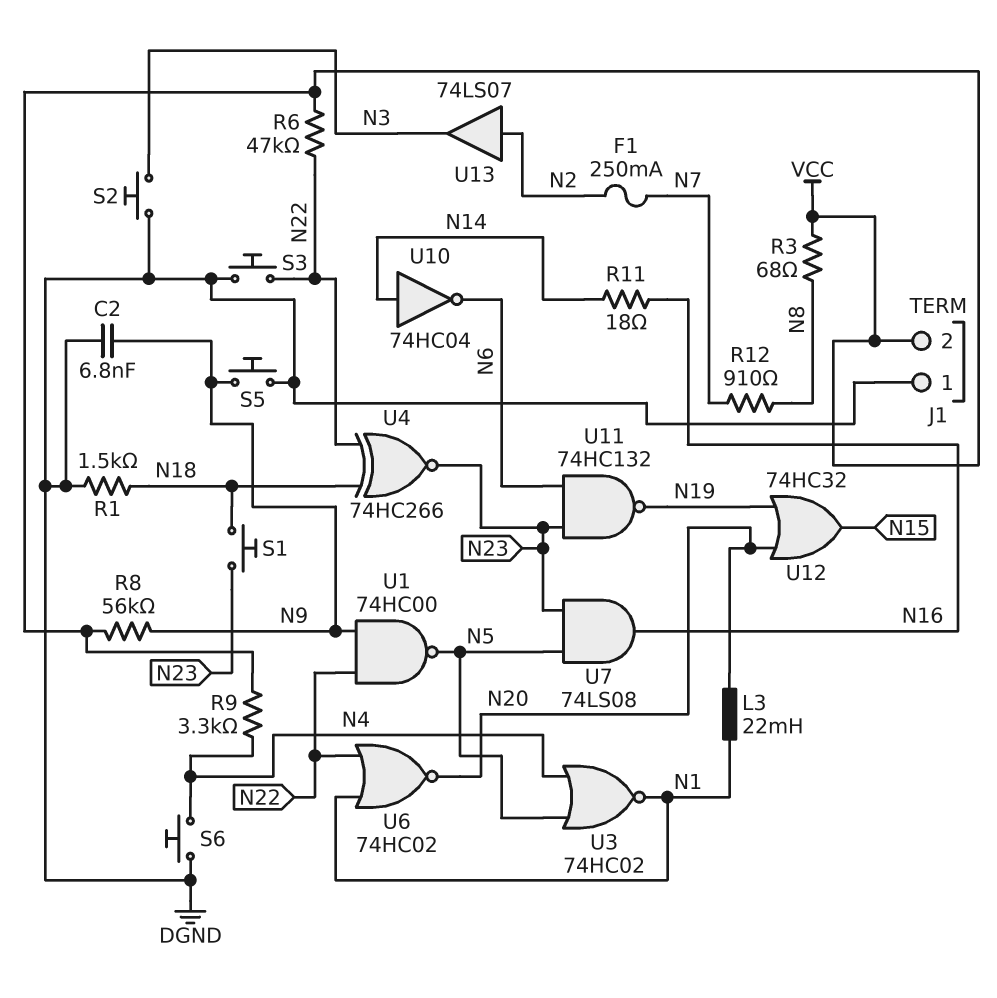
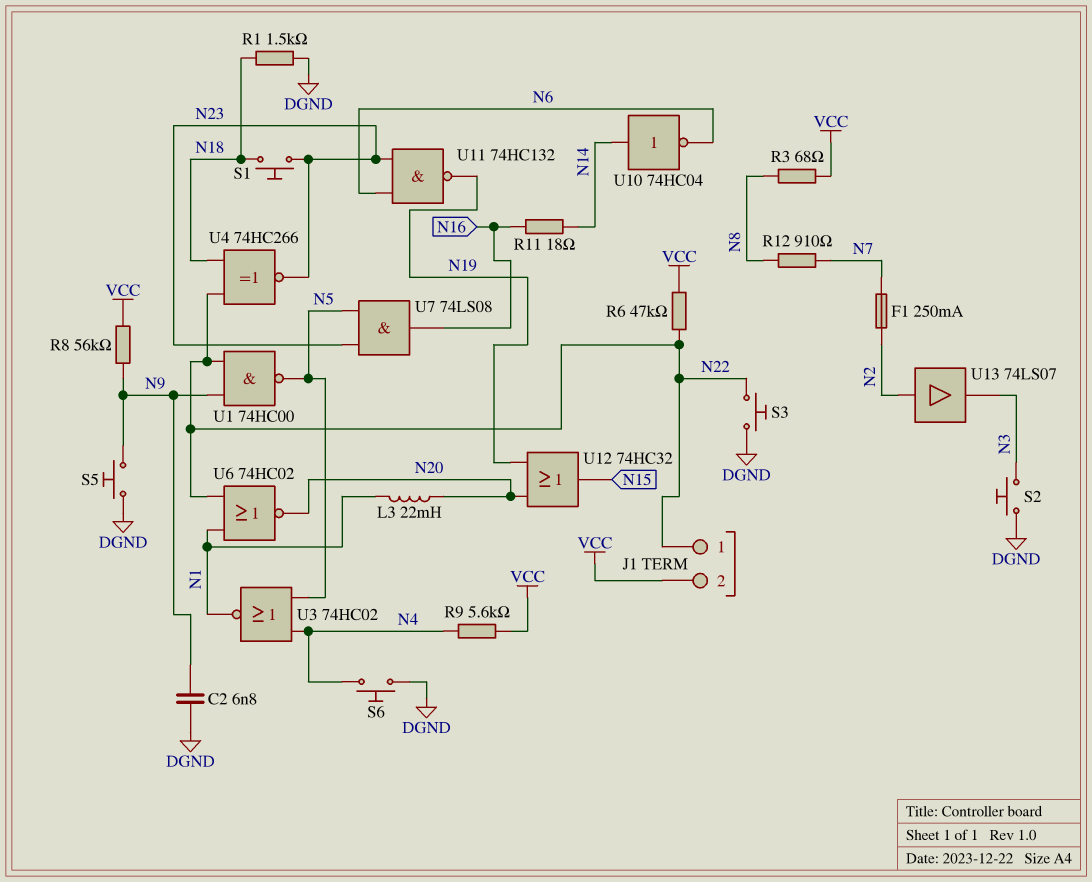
J1 pin 1: DGND -> N22
R9: 3.3k (N4, VCC) -> 5.6k (N4, VCC)

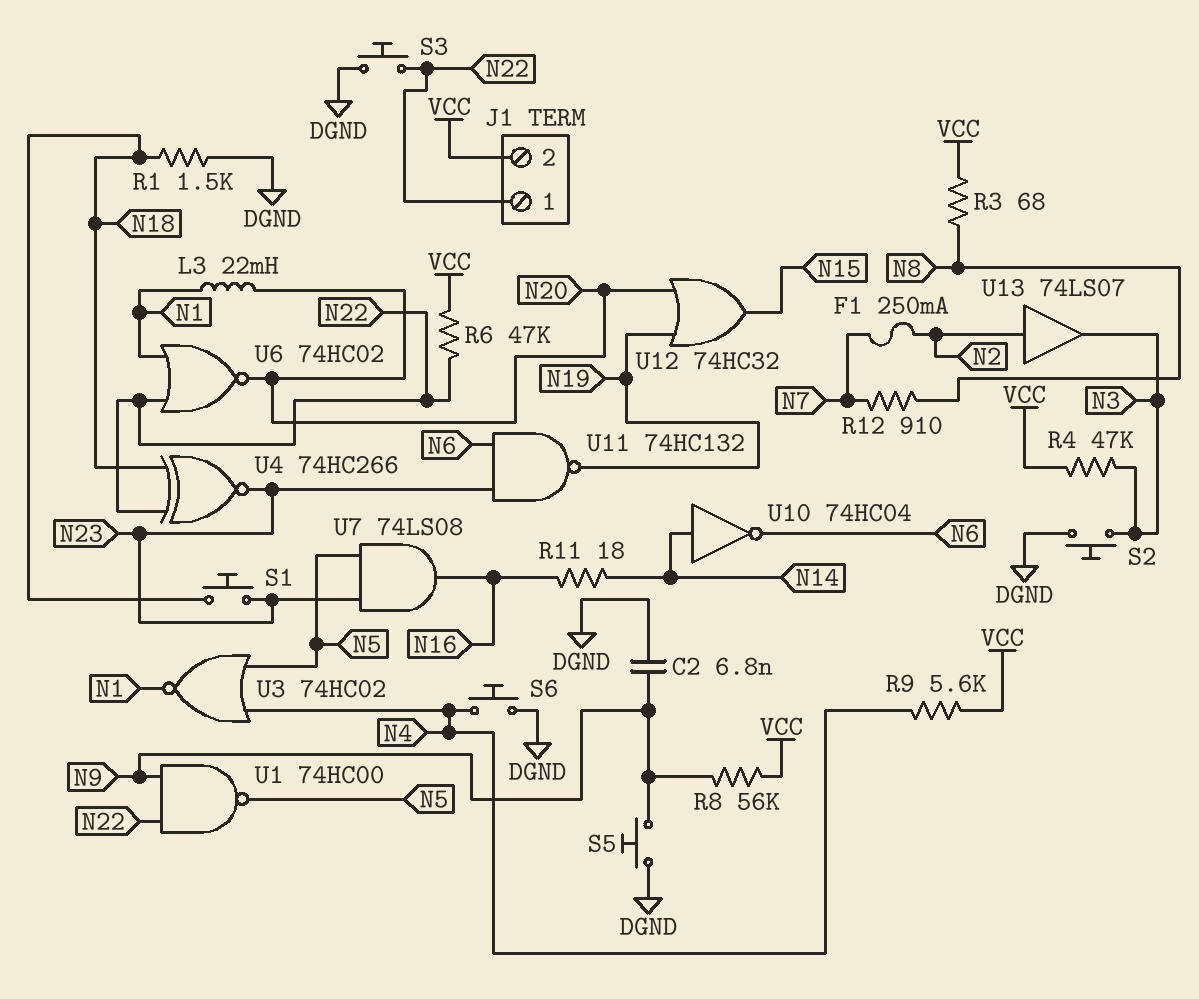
R4: none -> 47k (N3, VCC)

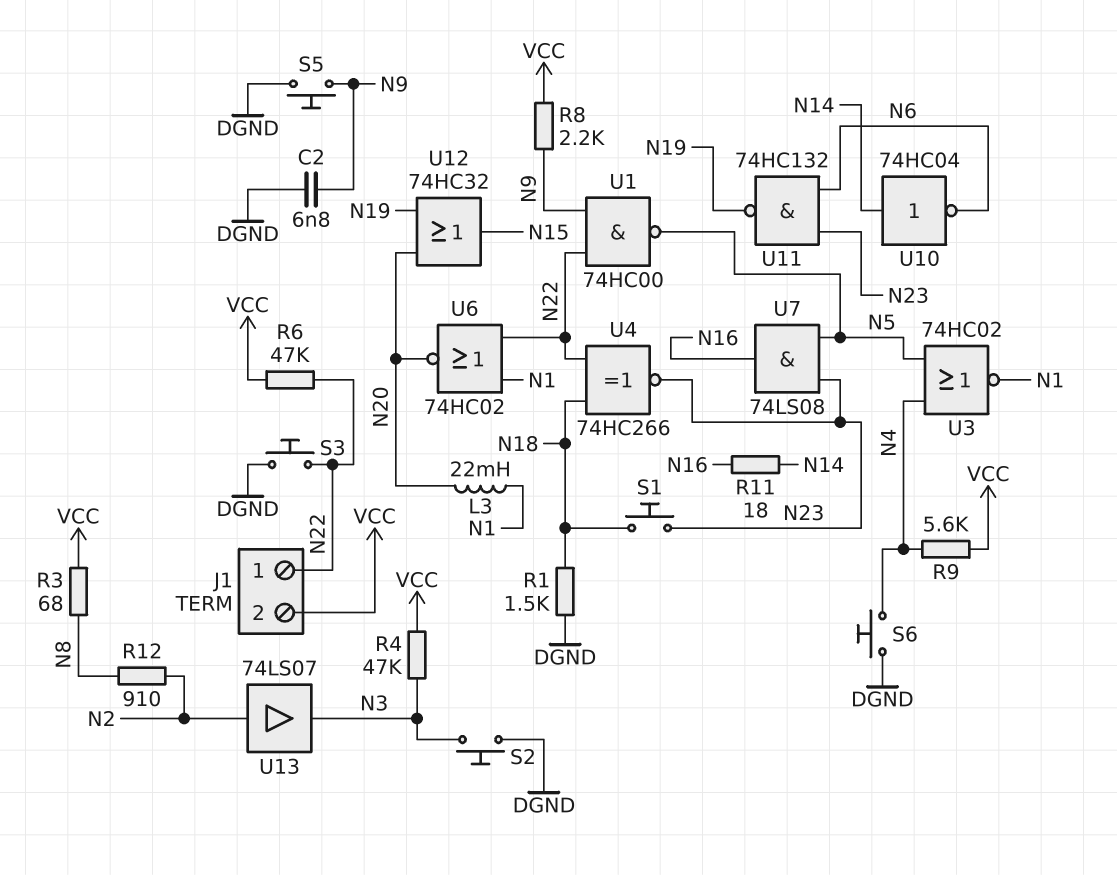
F1: 250mA (N2, N7) -> none
R8: 56k (N9, VCC) -> 2.2k (N9, VCC)
R12: 910 (N7, N8) -> 910 (N2, N8)

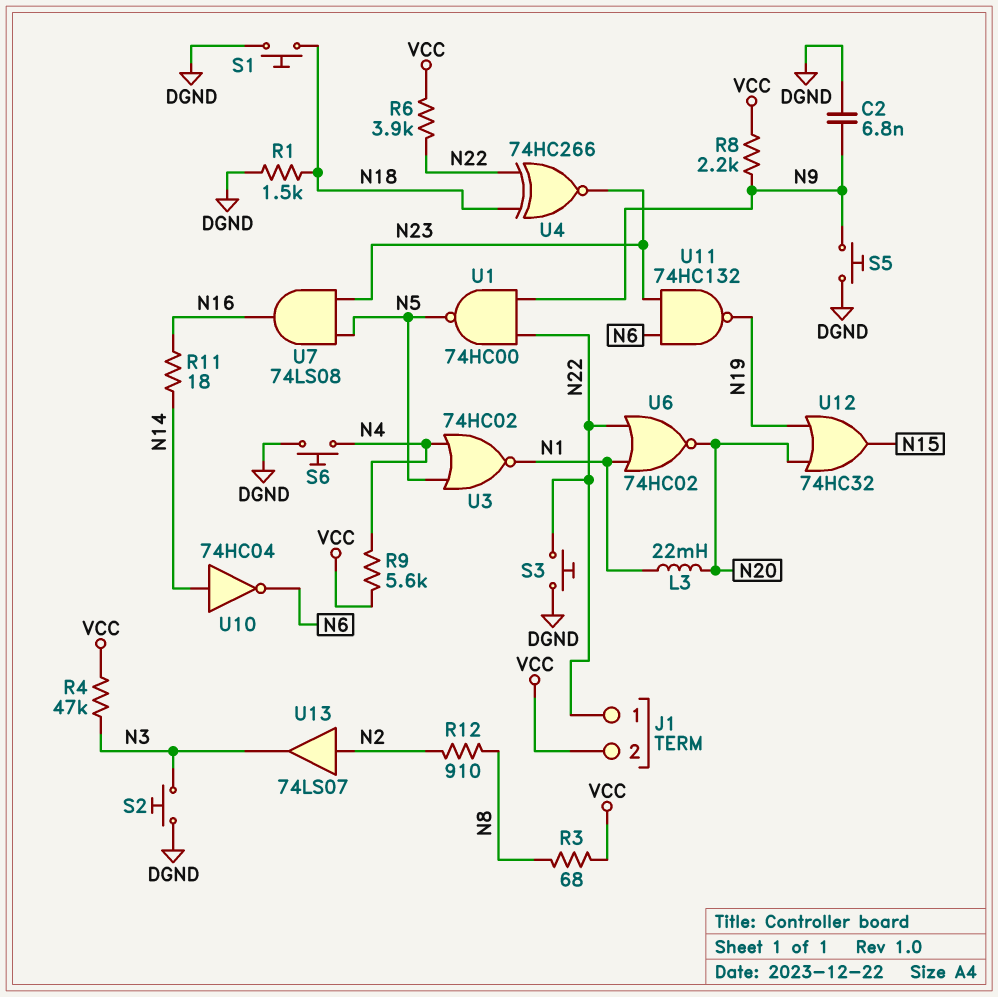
R6: 47k (N22, VCC) -> 3.9k (N22, VCC)
S1: button (N18, N23) -> button (DGND, N18)

